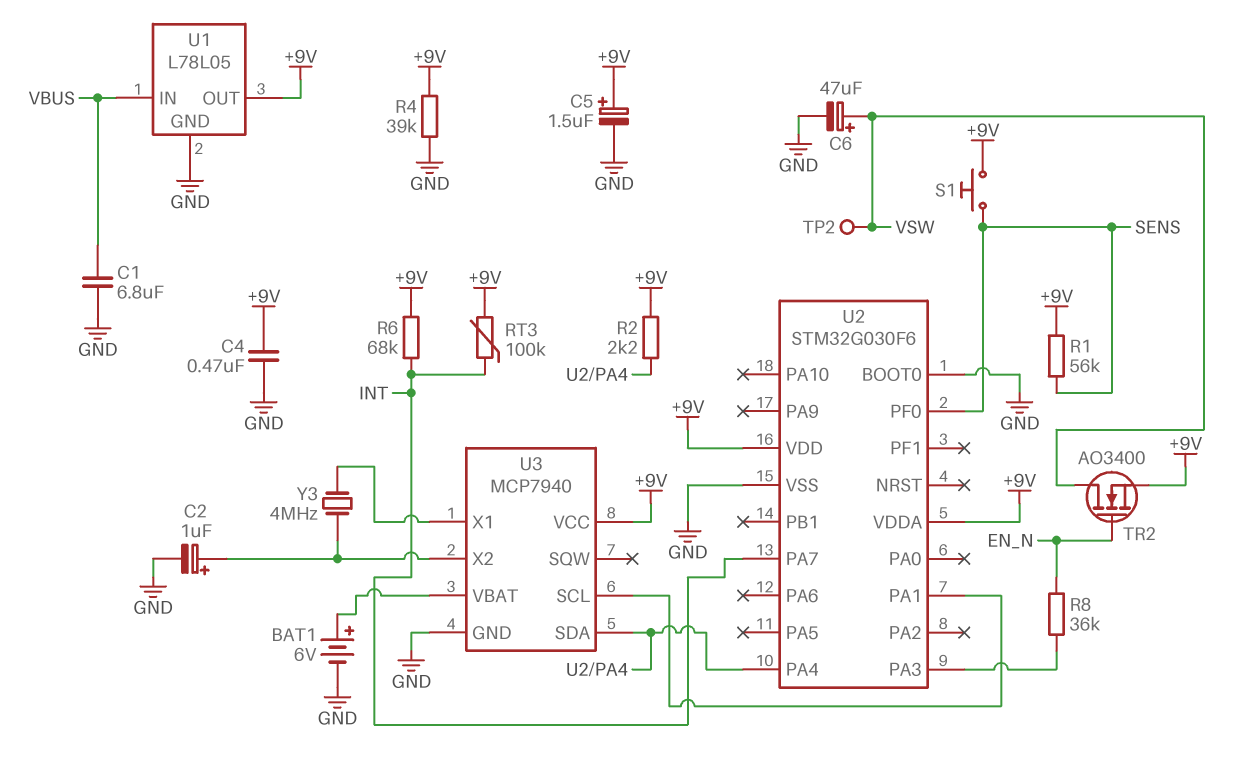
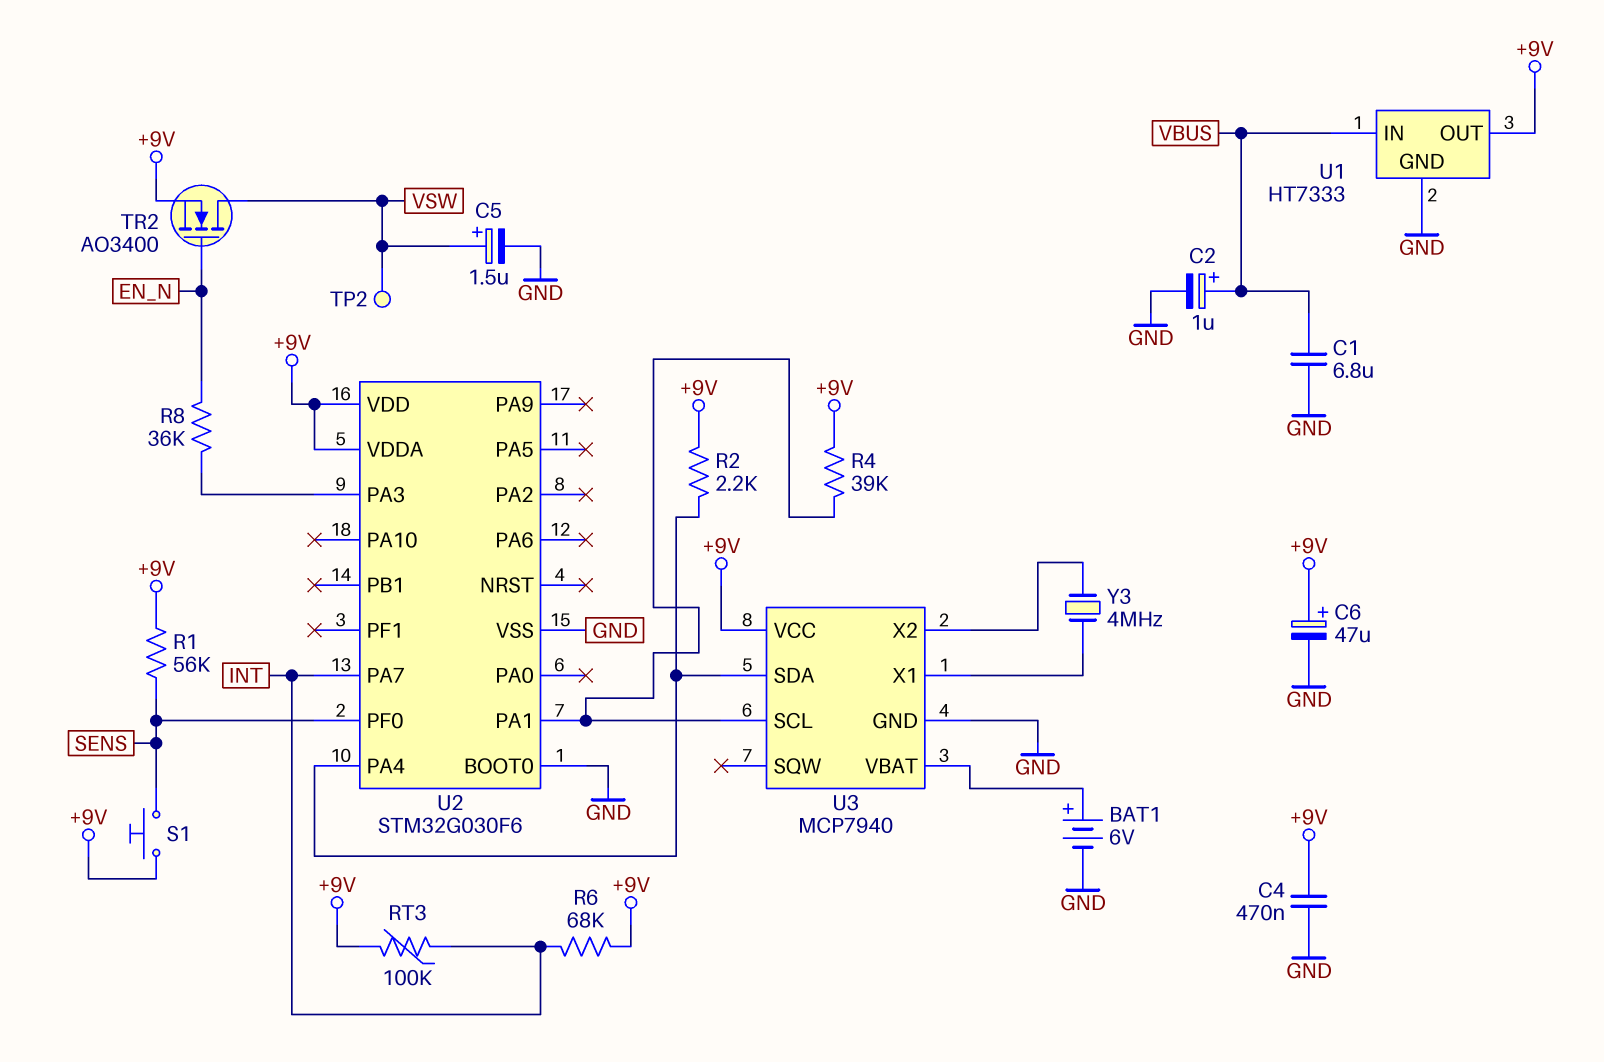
C2: 1uF (plus U3/X2, minus GND) -> 1uF (plus VBUS, minus GND)
C5: 1.5uF (plus +9V, minus GND) -> 1.5uF (plus VSW, minus GND)
C6: 47uF (plus VSW, minus GND) -> 47uF (plus +9V, minus GND)
R4: 39k (+9V, GND) -> 39k (+9V, U2/PA1)
U1: L78L05 -> HT7333

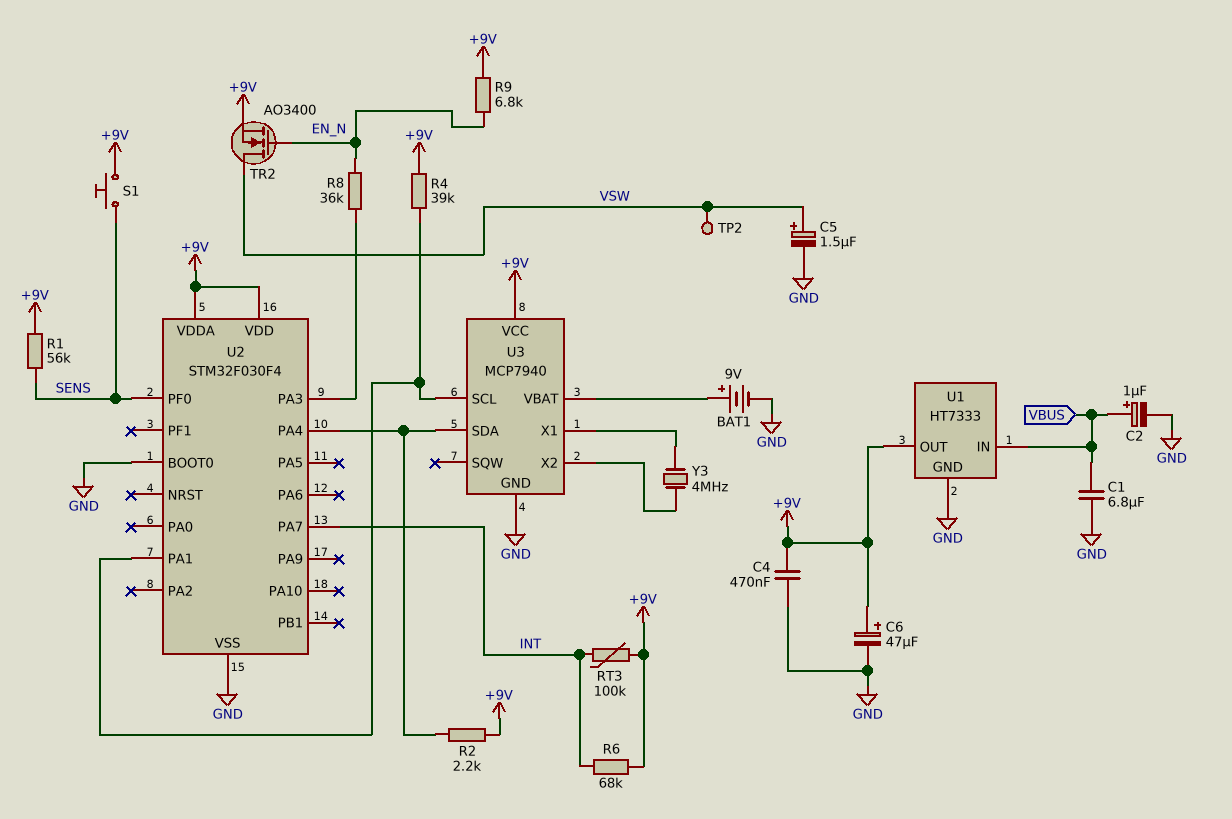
BAT1: 6V (plus U3/VBAT, minus GND) -> 9V (plus U3/VBAT, minus GND)
R9: none -> 6.8k (+9V, EN_N)
U2: STM32G030F6 -> STM32F030F4

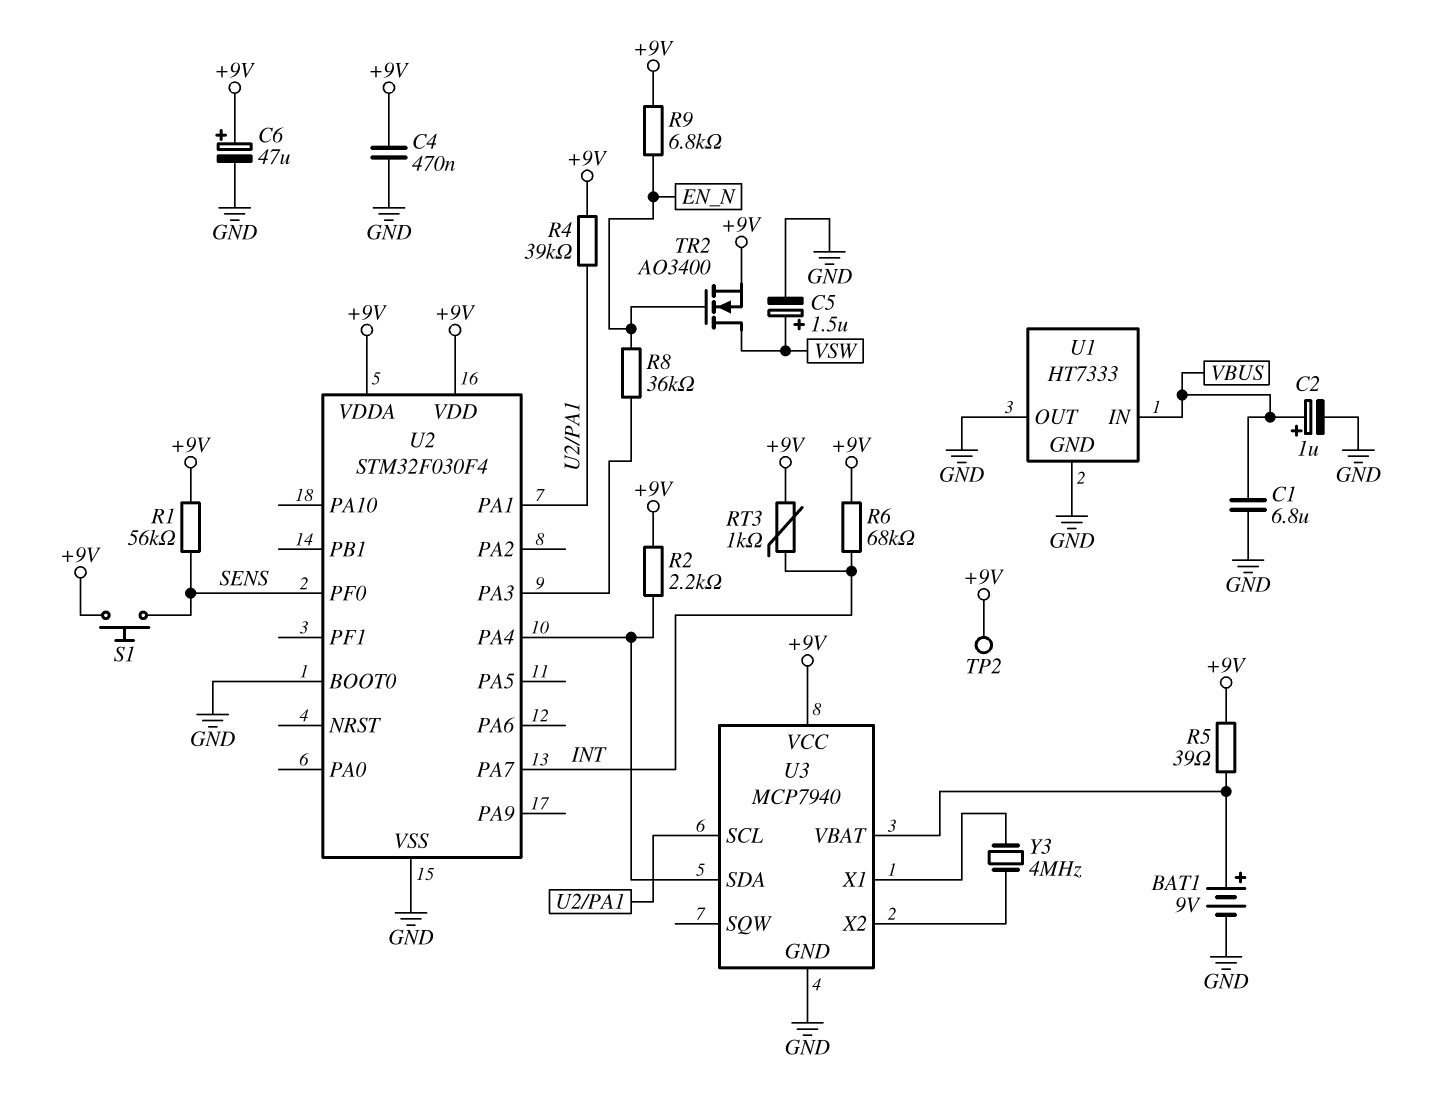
R5: none -> 39 (+9V, U3/VBAT)
RT3: 100k (+9V, INT) -> 1k (+9V, INT)
TP2: test point (VSW) -> test point (+9V)
U1 pin OUT: +9V -> GND

